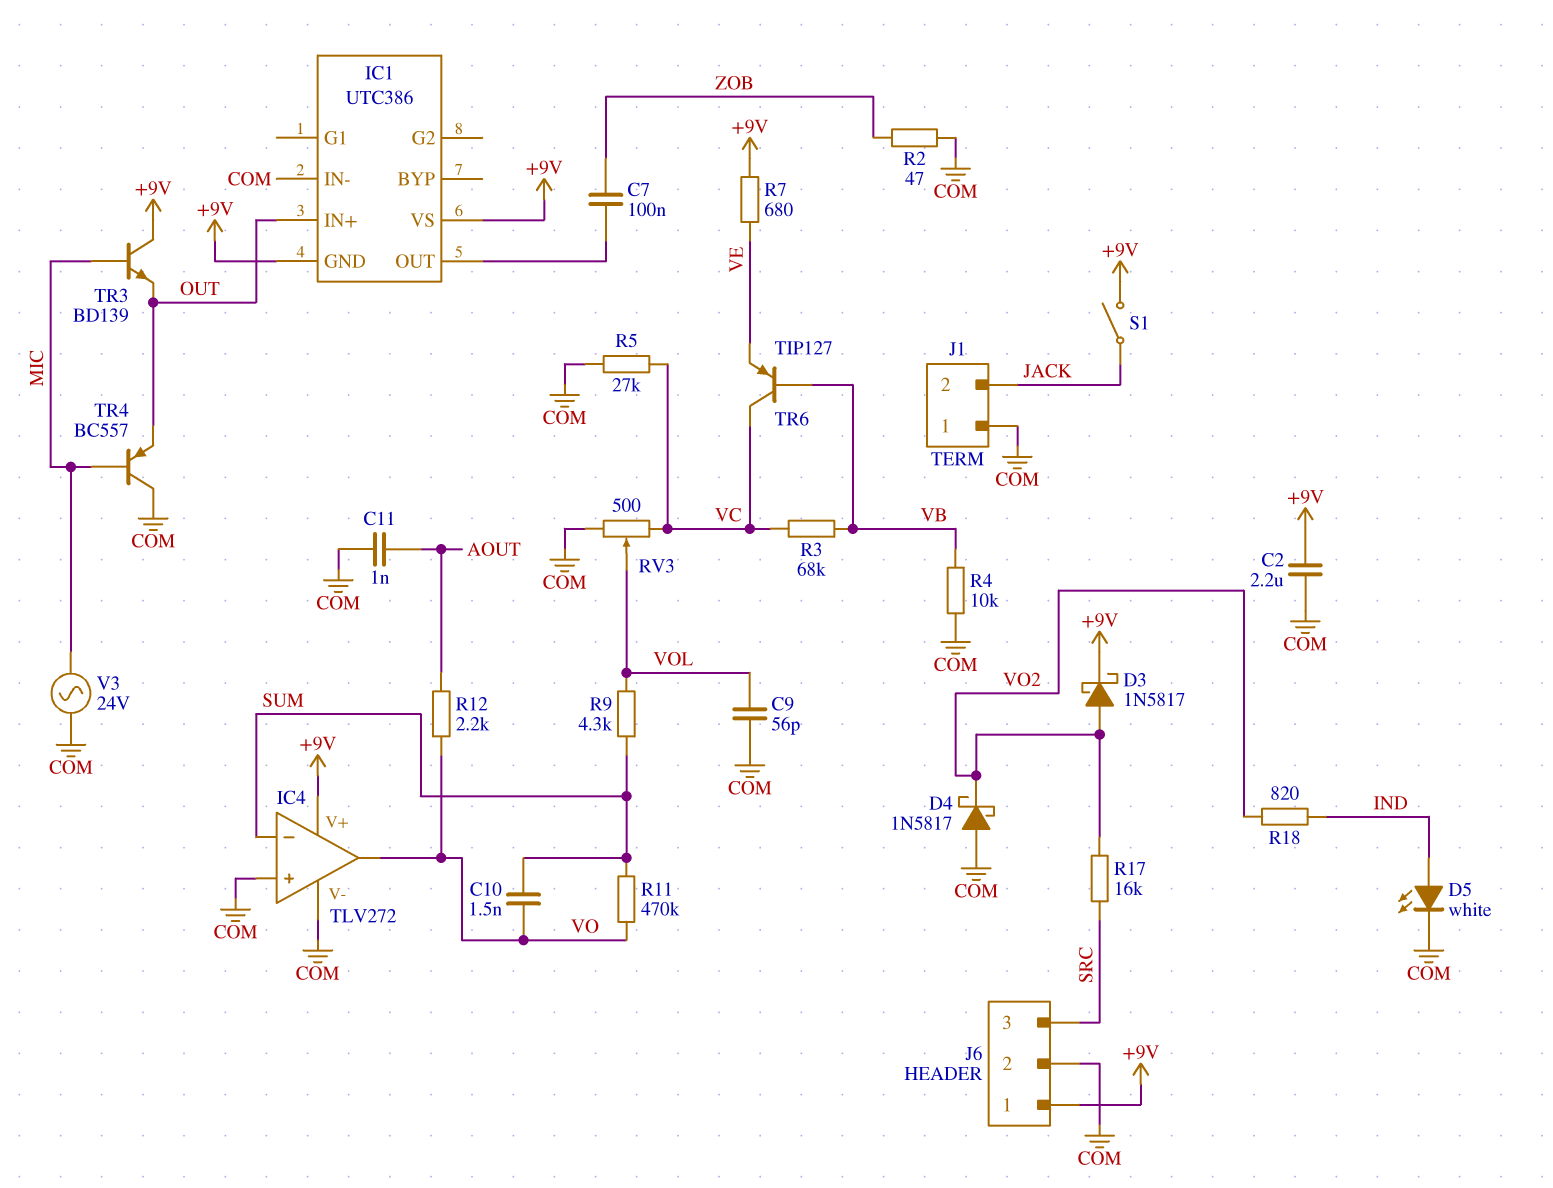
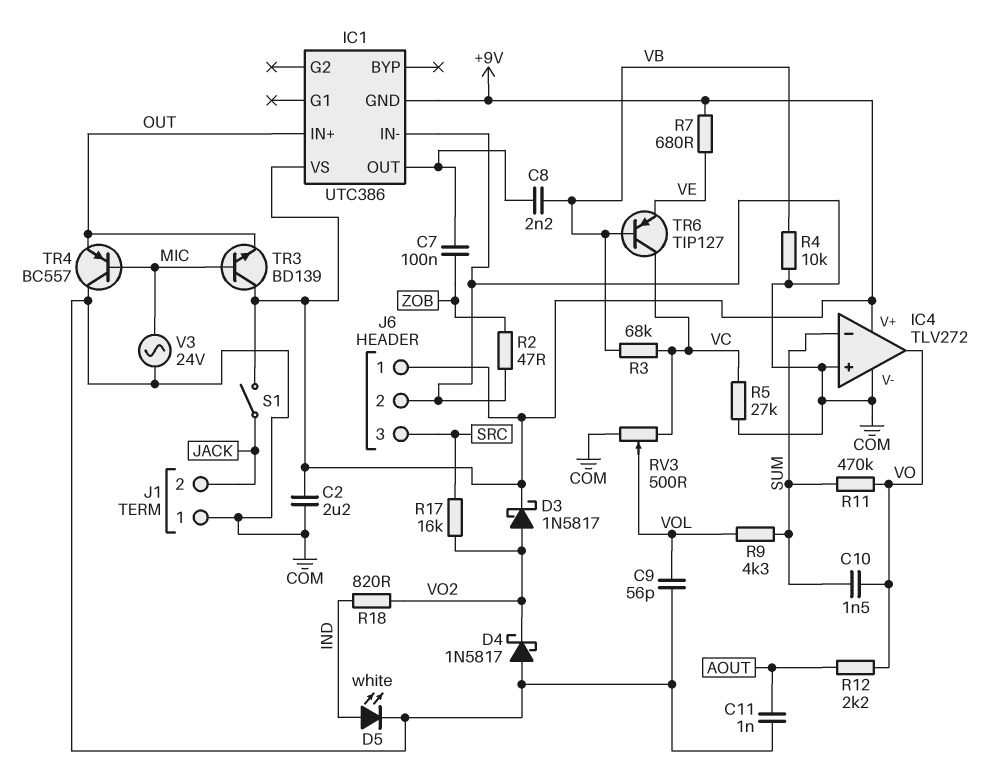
C8: none -> 2.2nF (IC1/OUT, VB)

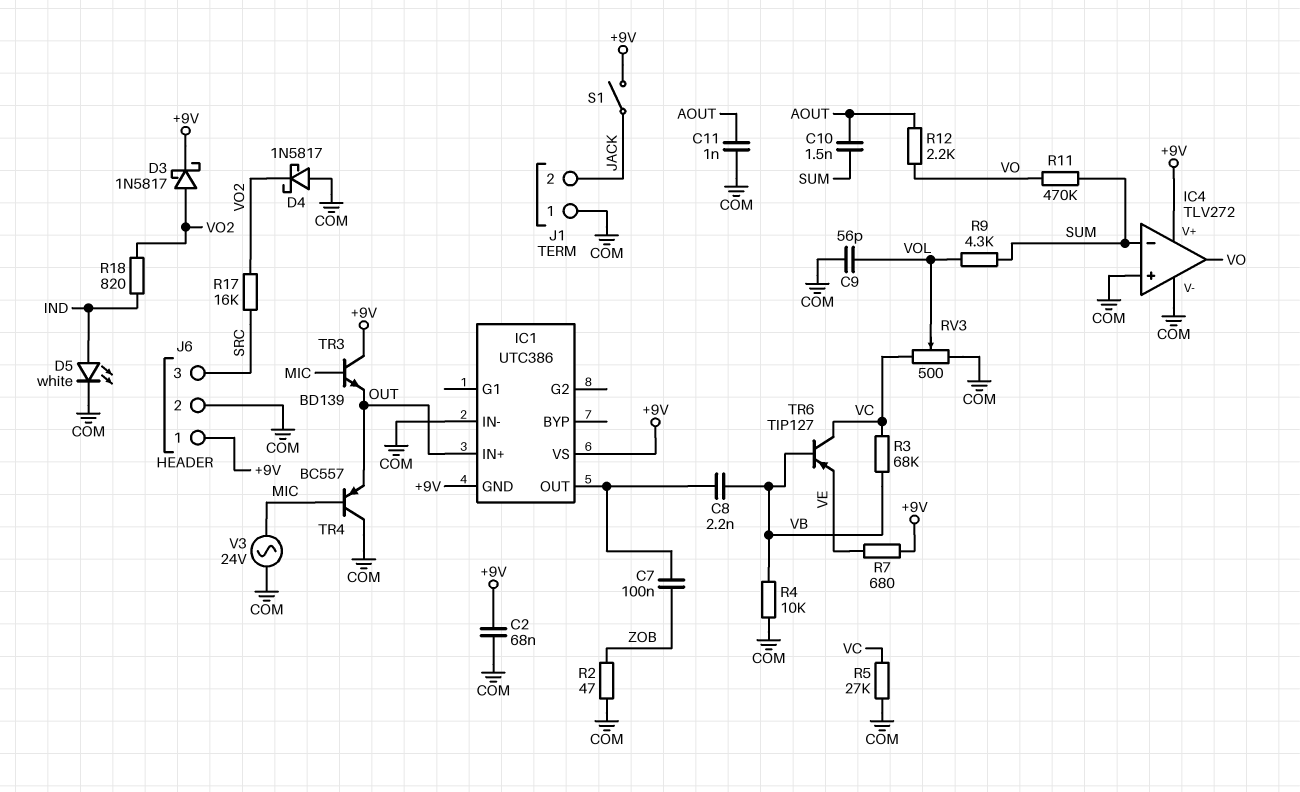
C2: 2.2uF (+9V, COM) -> 68nF (+9V, COM)
C10: 1.5nF (SUM, VO) -> 1.5nF (AOUT, SUM)

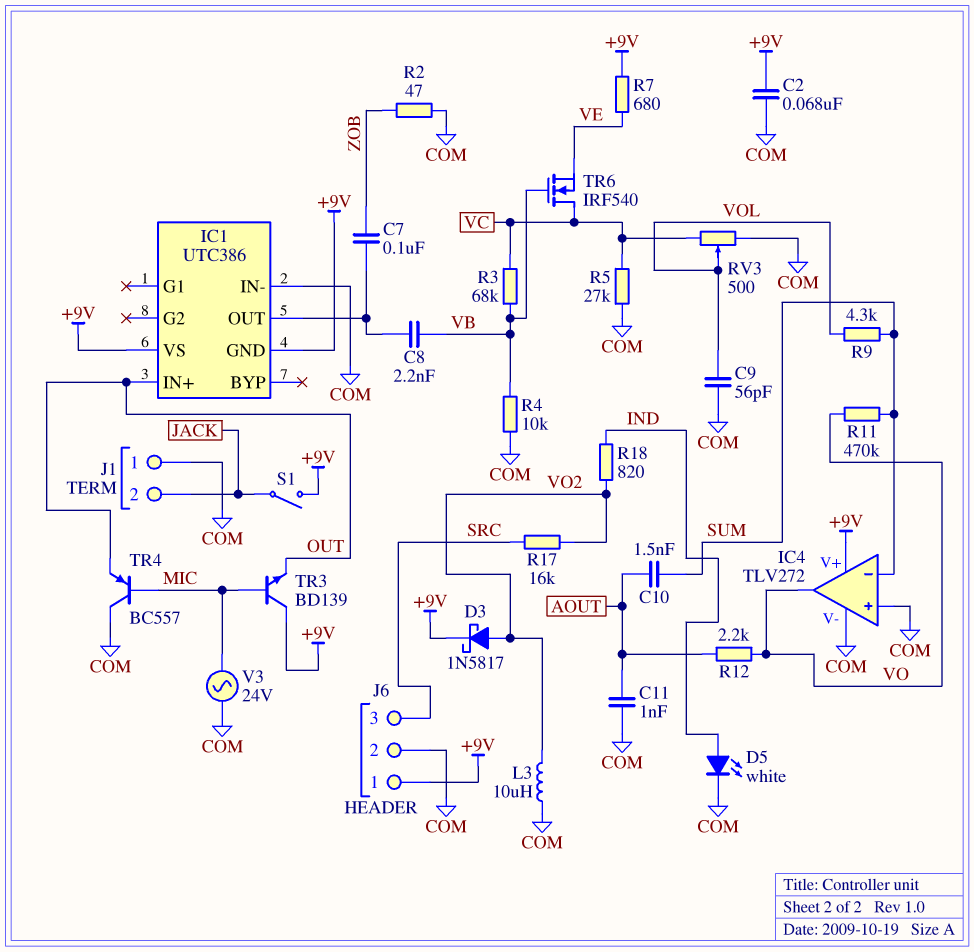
D4: schottky 1N5817 (A COM, K VO2) -> none
L3: none -> 10uH (COM, VO2)
TR6: PNP TIP127 (B VB, C VC, E VE) -> NMOS IRF540 (G VB, D VC, S VE)

